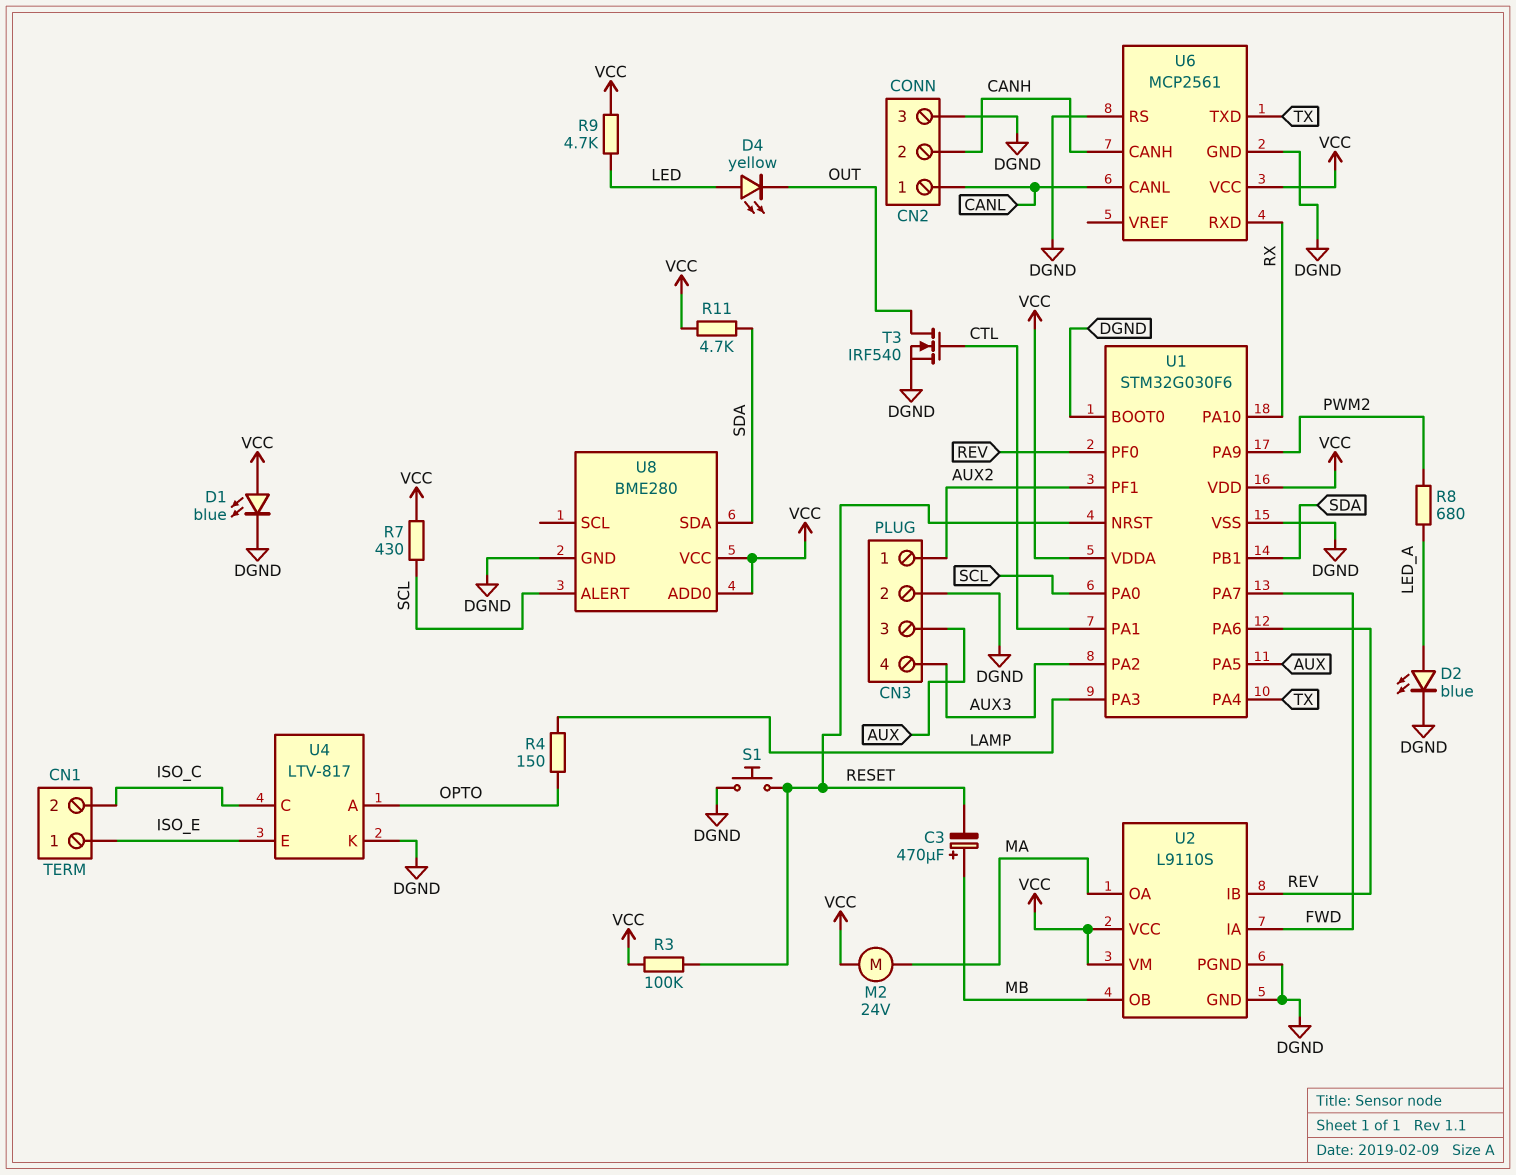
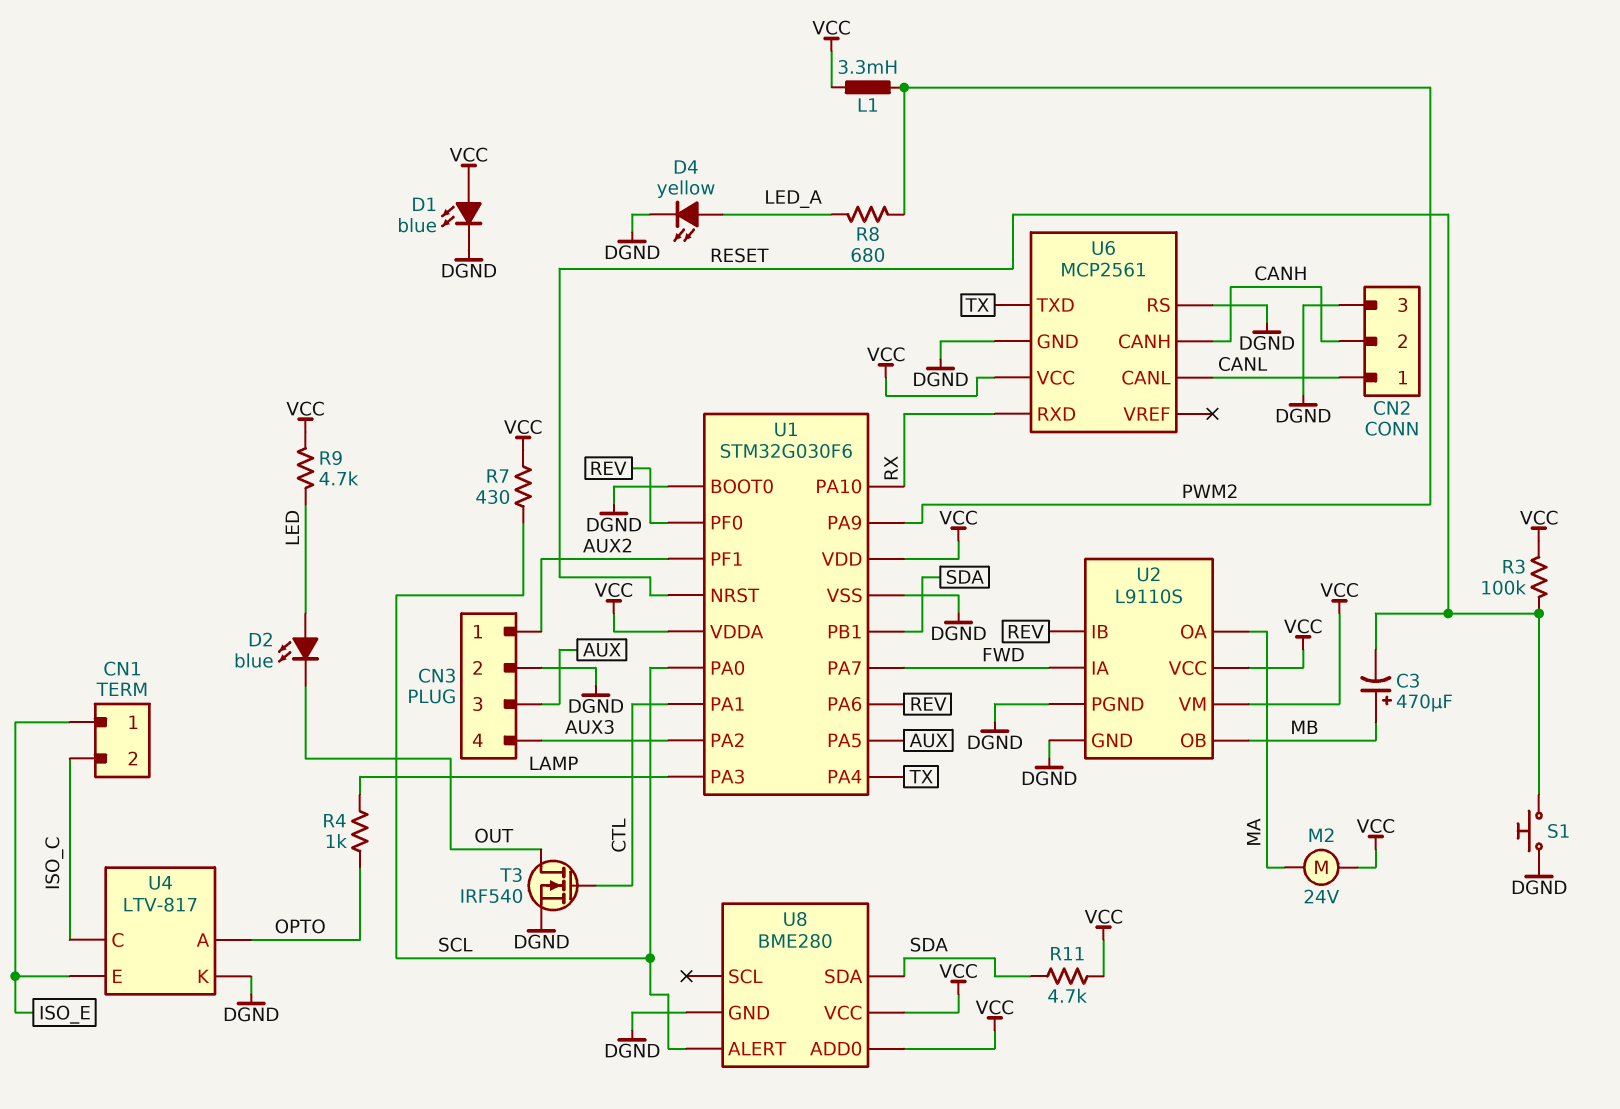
D2: LED blue (A LED_A, K DGND) -> LED blue (A LED, K OUT)
D4: LED yellow (A LED, K OUT) -> LED yellow (A LED_A, K DGND)
L1: none -> 3.3mH (PWM2, VCC)
R4: 150 (LAMP, OPTO) -> 1k (LAMP, OPTO)

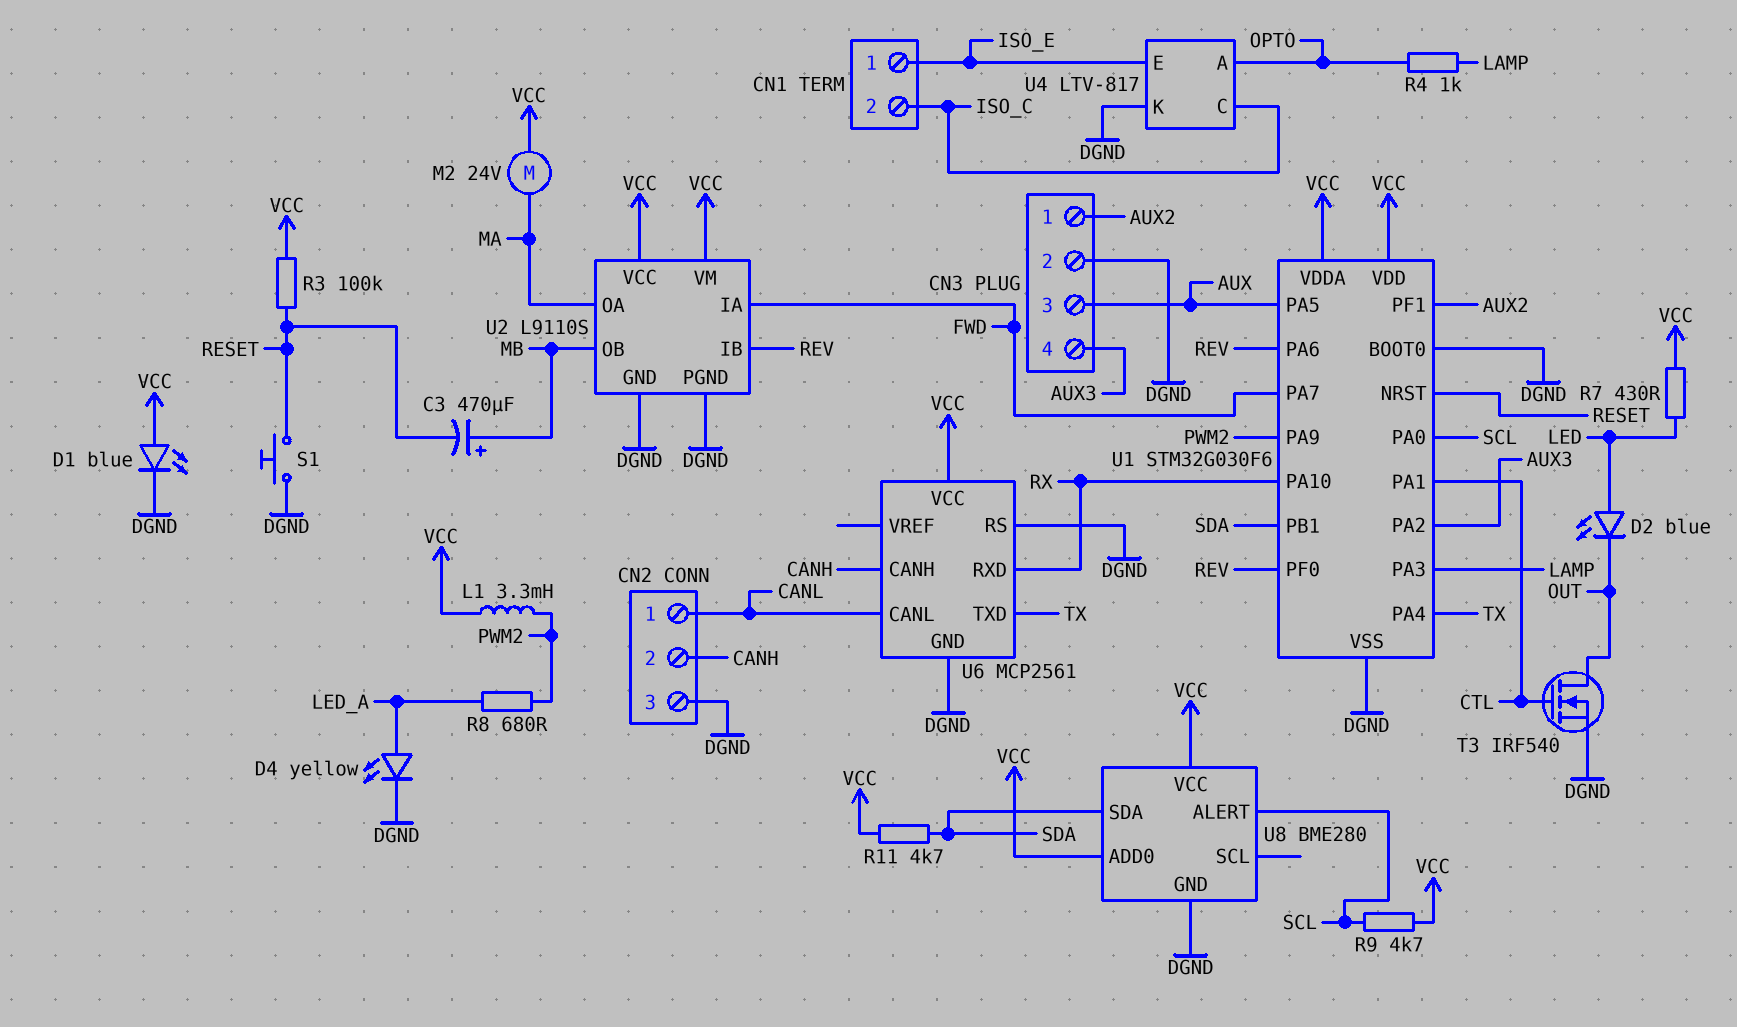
R7: 430 (SCL, VCC) -> 430 (LED, VCC)
R9: 4.7k (LED, VCC) -> 4.7k (SCL, VCC)

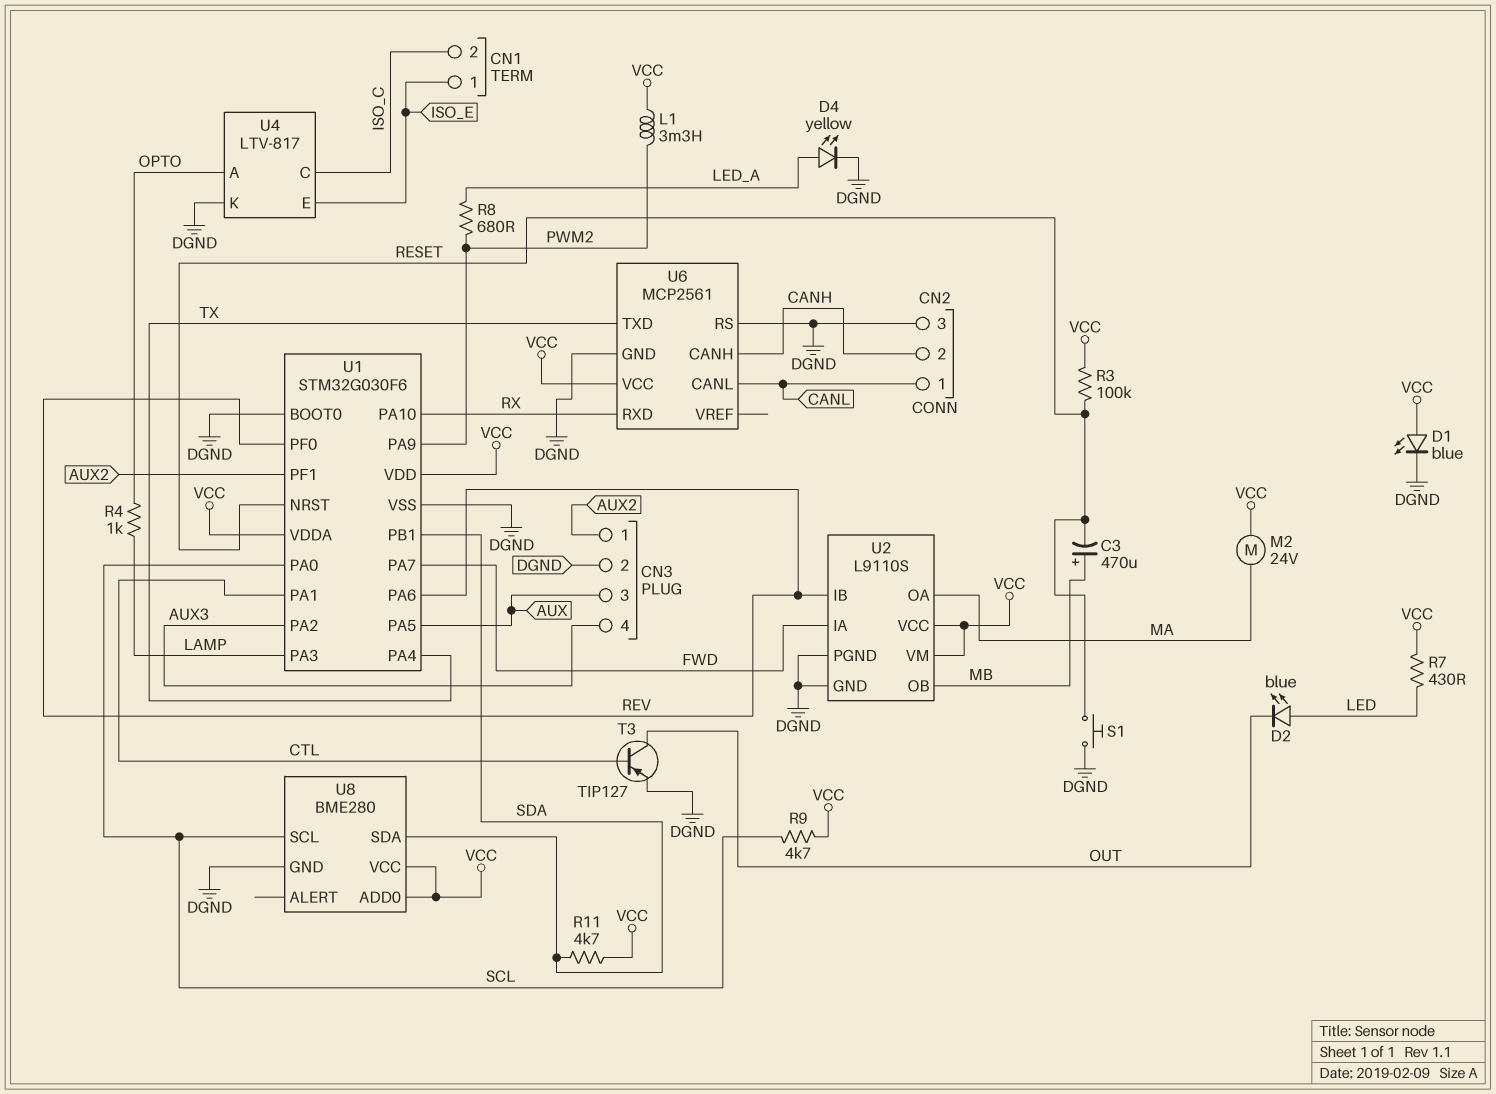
T3: NMOS IRF540 (G CTL, D OUT, S DGND) -> PNP TIP127 (B CTL, C OUT, E DGND)
U8 pin ALERT: SCL -> none
U8 pin SCL: none -> SCL

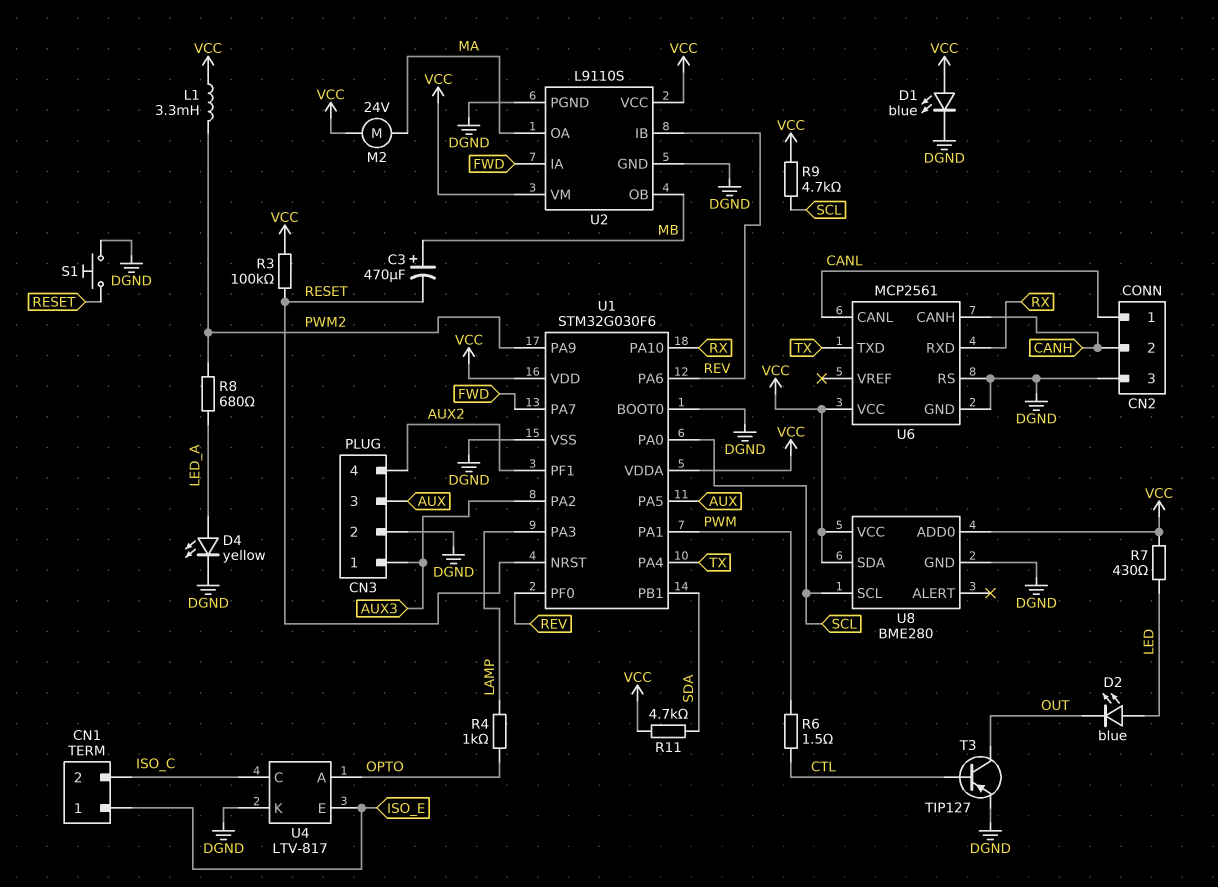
CN3 pin 1: AUX2 -> AUX3
CN3 pin 4: AUX3 -> AUX2
R6: none -> 1.5 (CTL, PWM)
U1 pin PA1: CTL -> PWM
U8 pin SDA: SDA -> VCC

